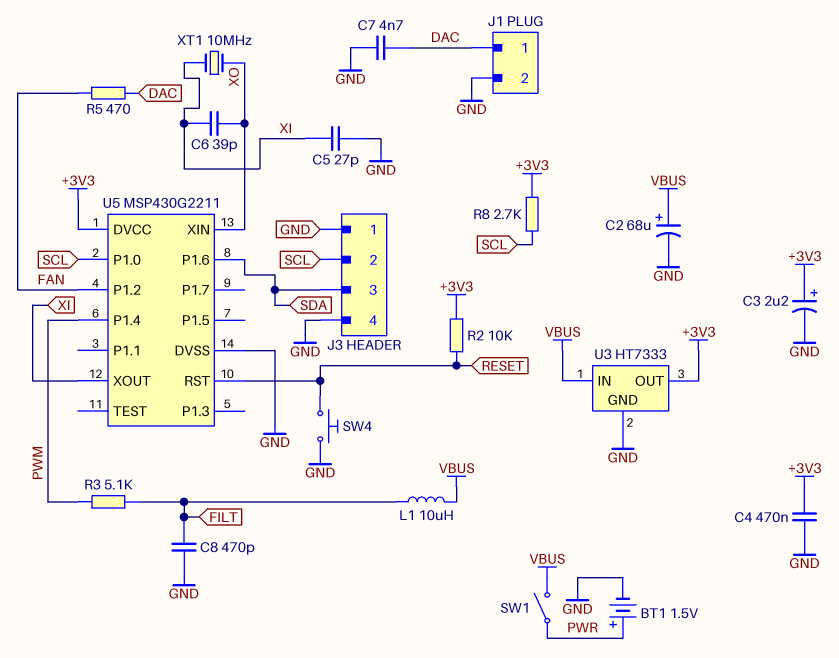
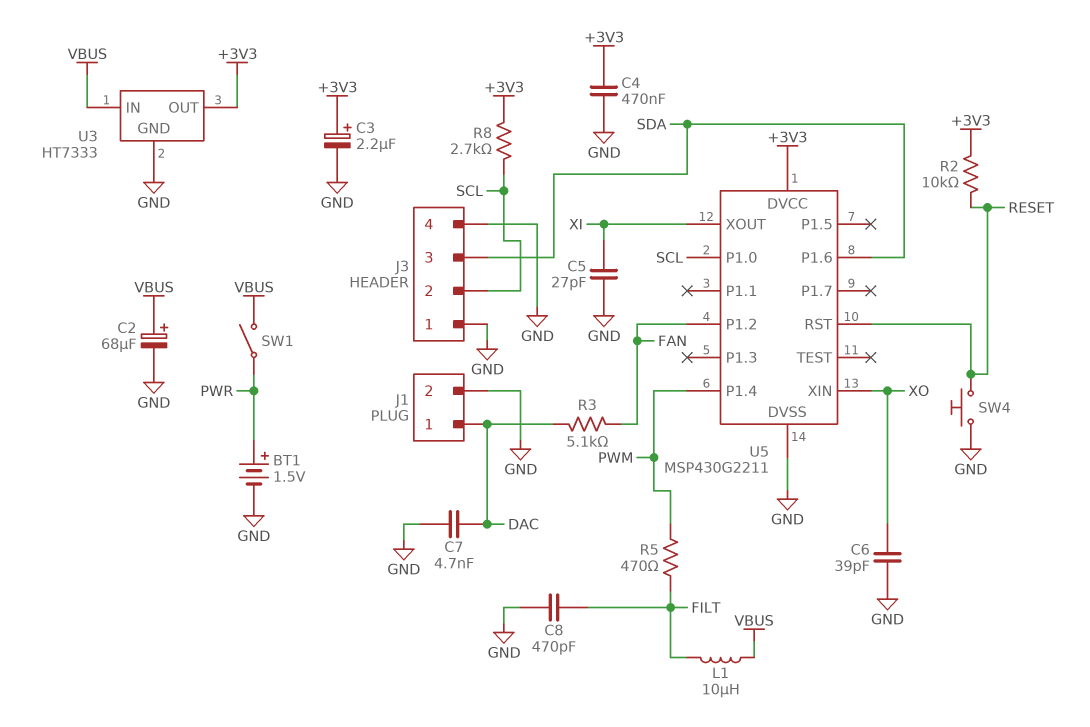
C6: 39pF (XI, XO) -> 39pF (GND, XO)
R3: 5.1k (FILT, PWM) -> 5.1k (DAC, FAN)
R5: 470 (DAC, FAN) -> 470 (FILT, PWM)
XT1: 10MHz (XI, XO) -> none

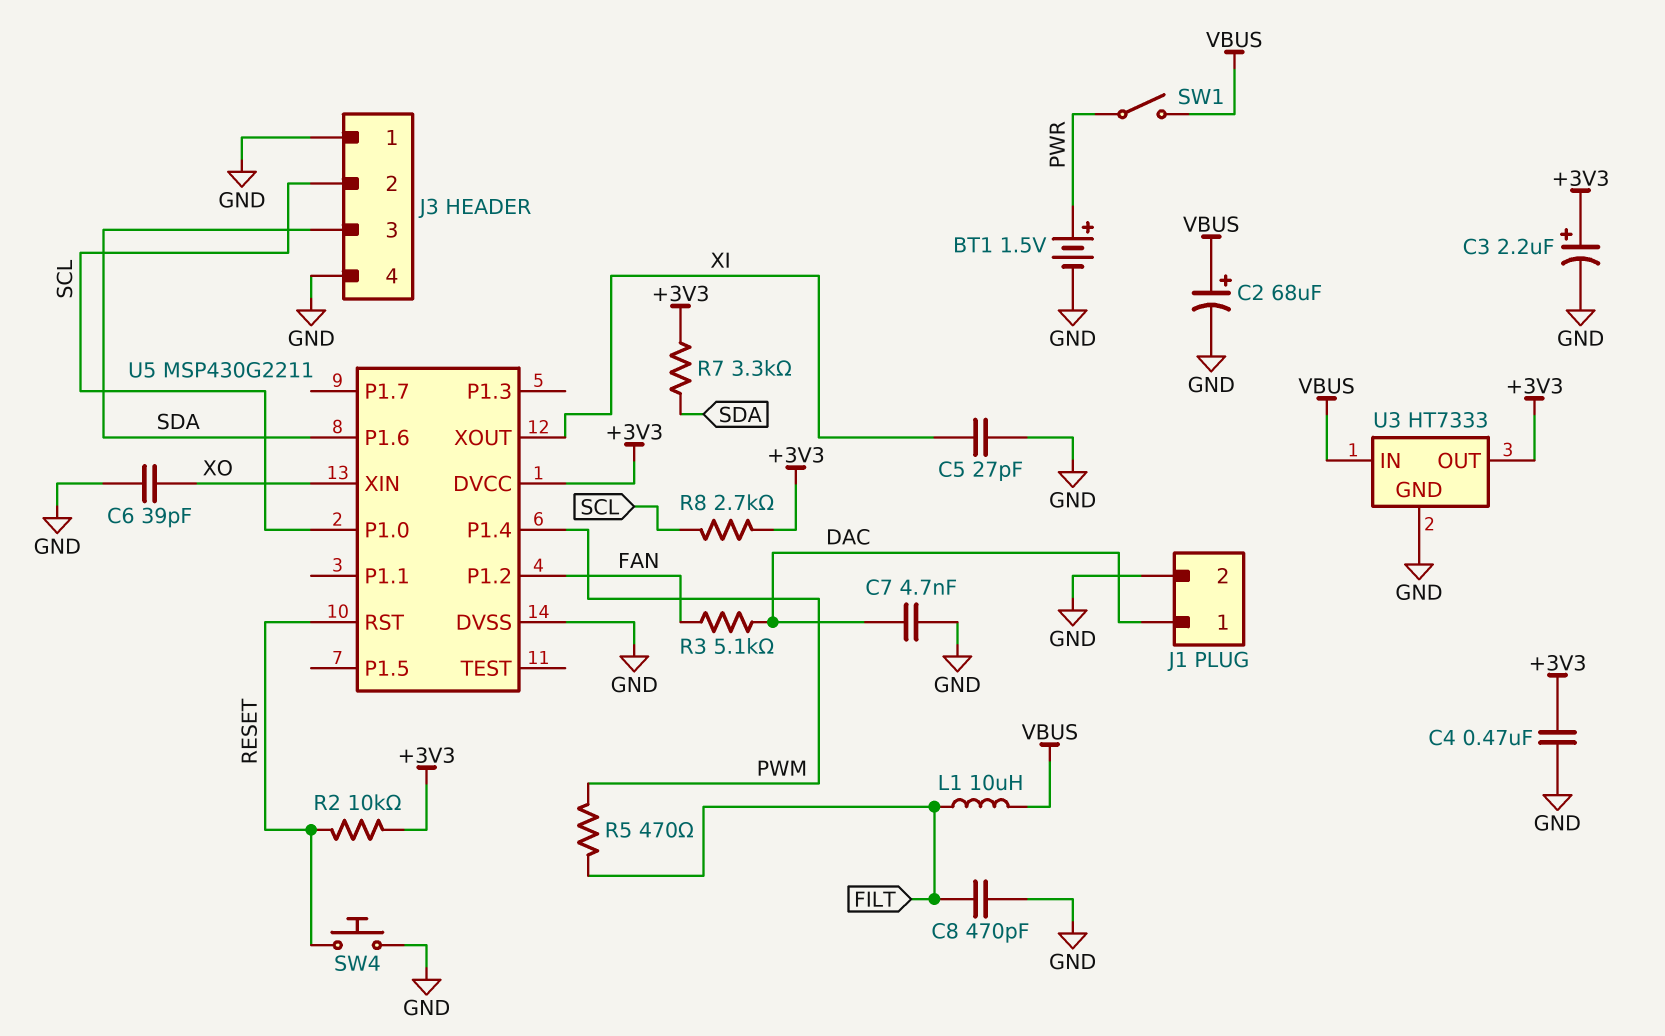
R7: none -> 3.3k (+3V3, SDA)

